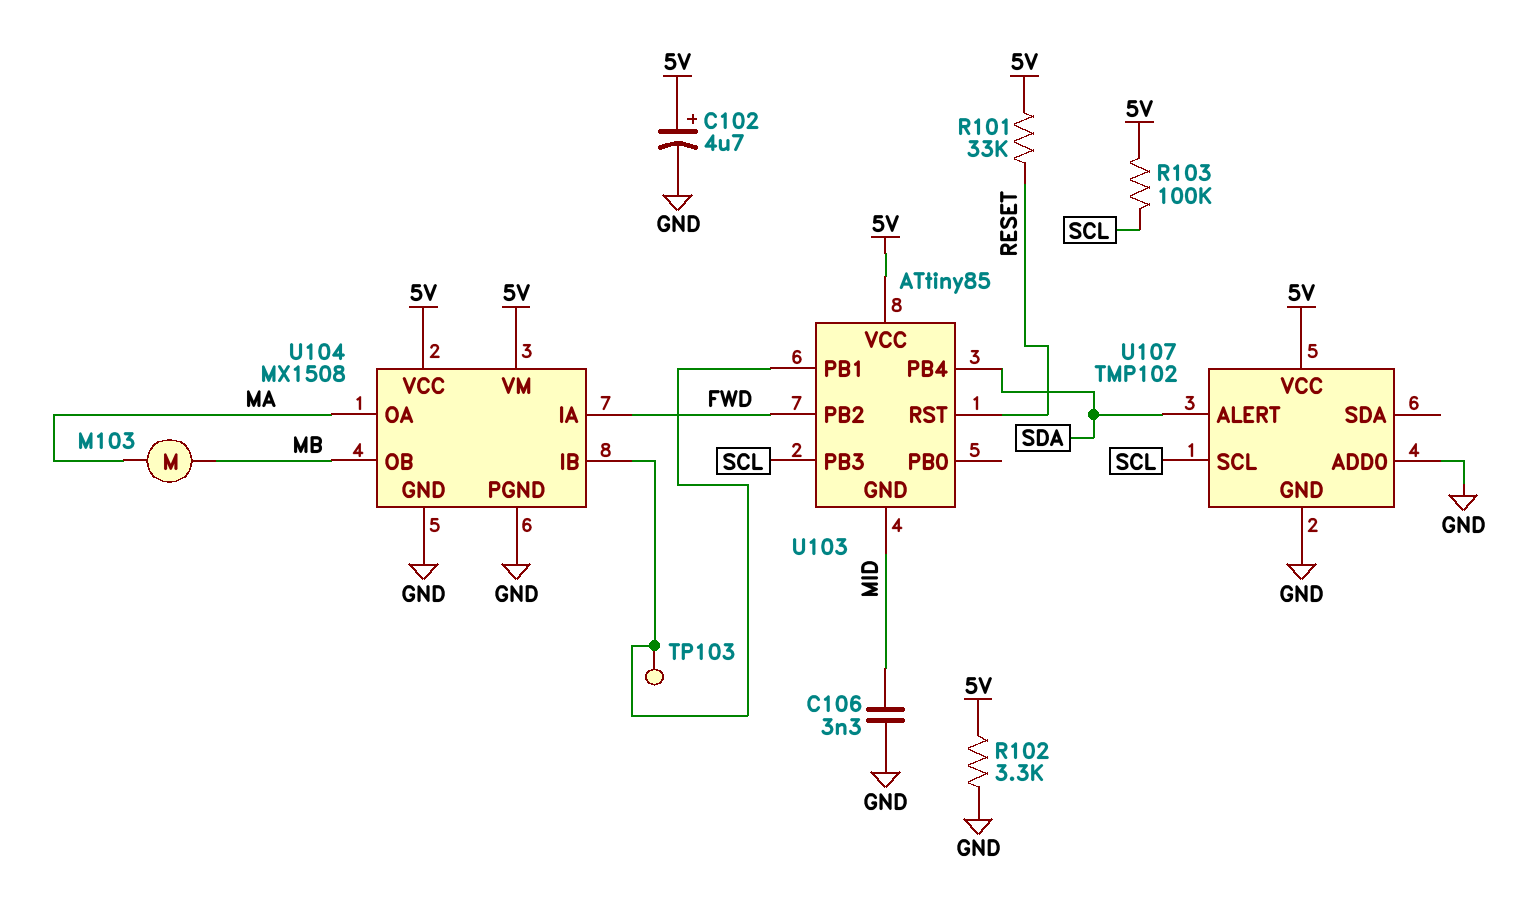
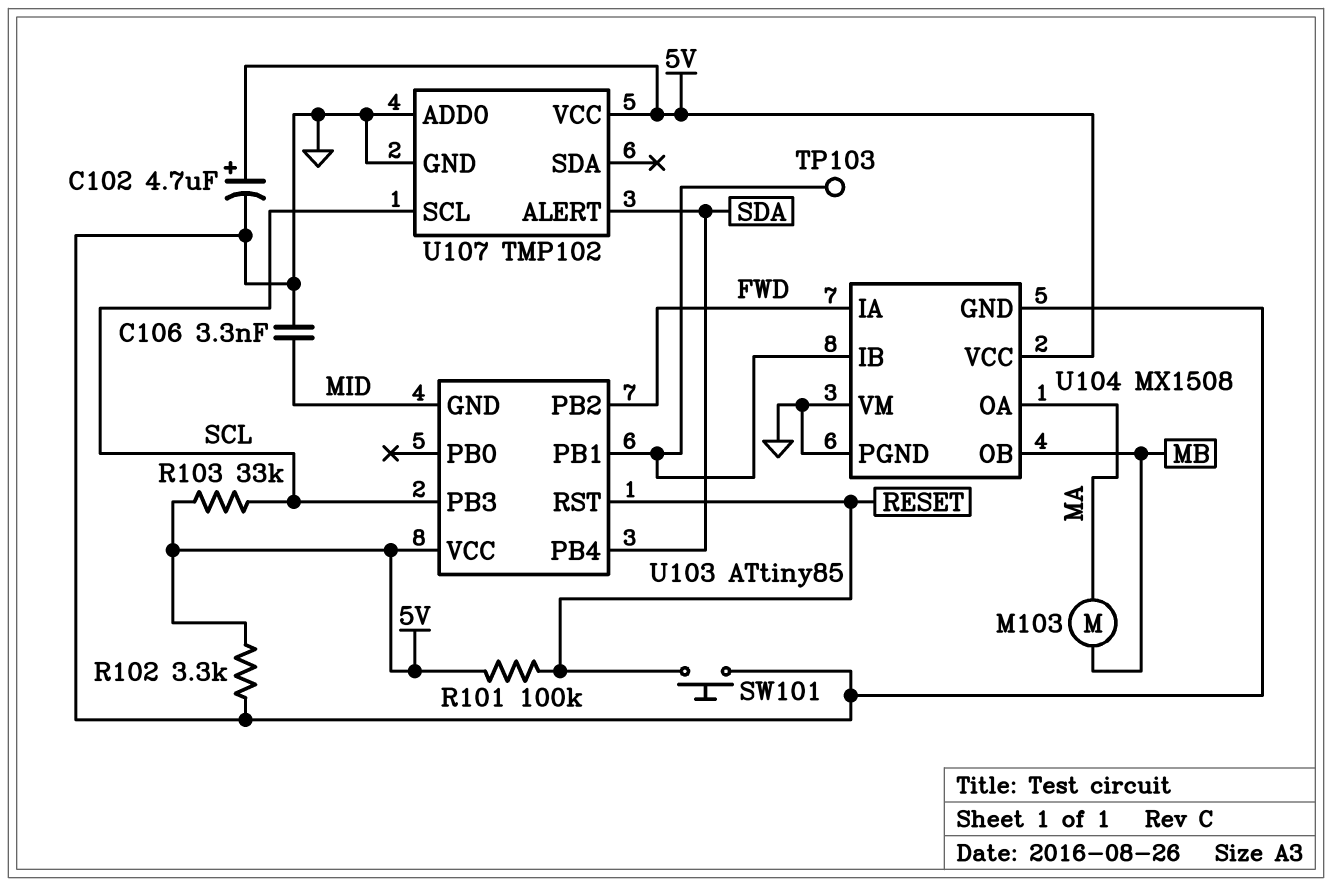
R101: 33k (5V, RESET) -> 100k (5V, RESET)
R103: 100k (5V, SCL) -> 33k (5V, SCL)
SW101: none -> button (GND, RESET)
U104 pin VM: 5V -> GND

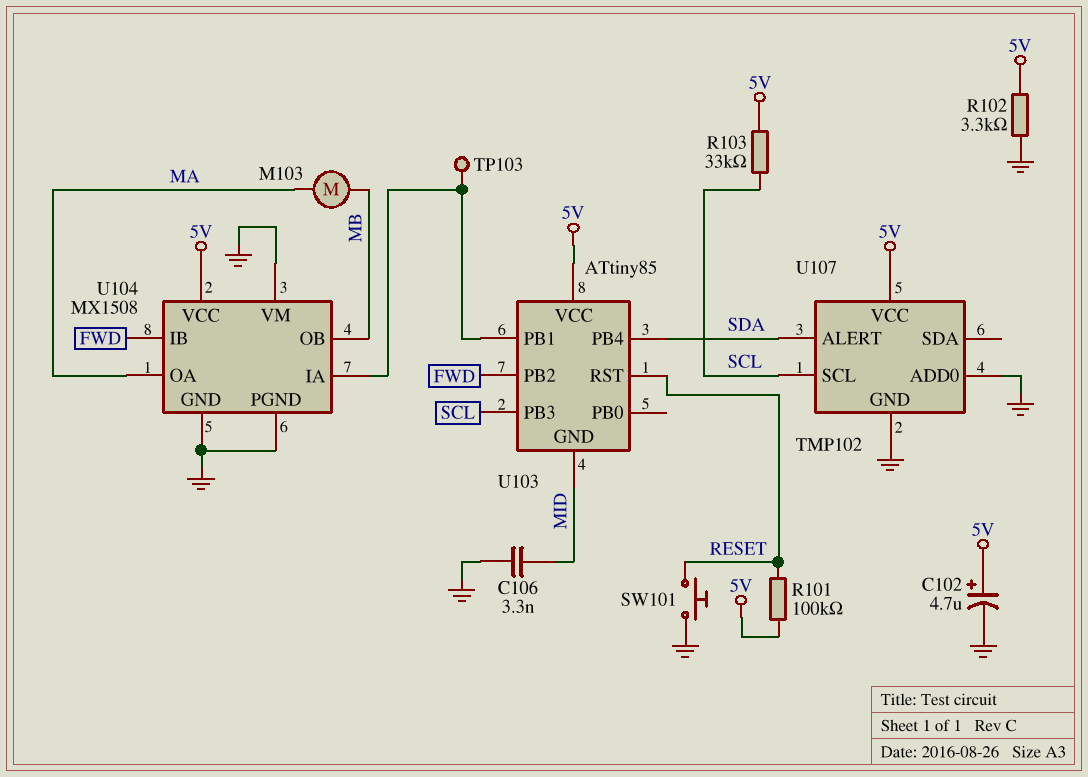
U104 pin IA: FWD -> U103/PB1
U104 pin IB: U103/PB1 -> FWD

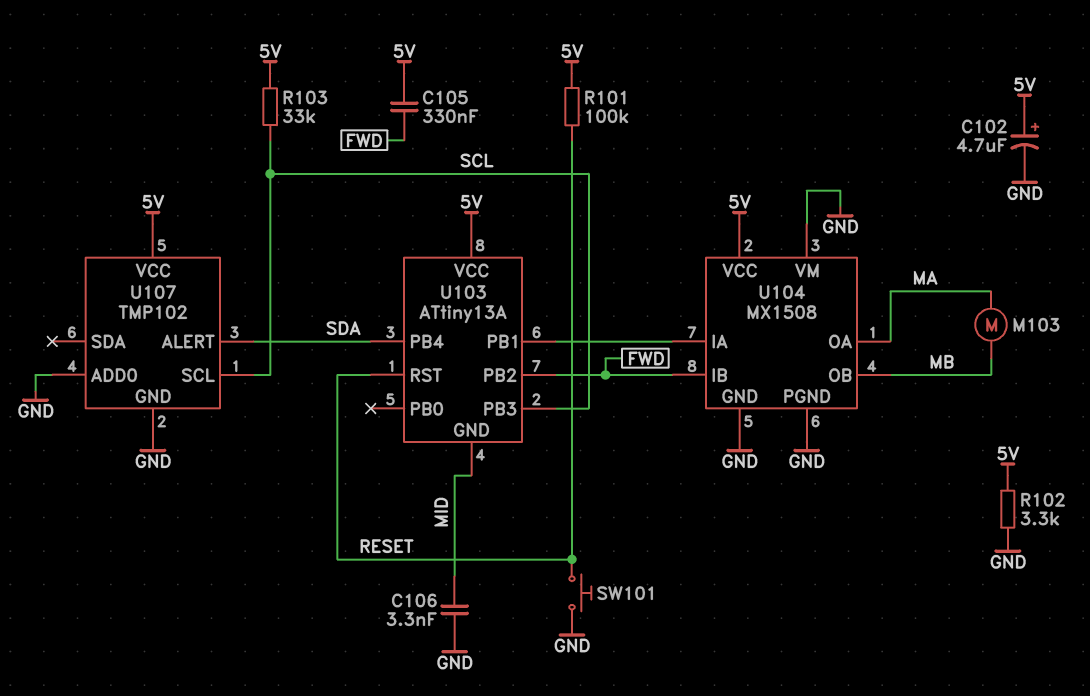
C105: none -> 330nF (5V, FWD)
TP103: test point (U103/PB1) -> none
U103: ATtiny85 -> ATtiny13A

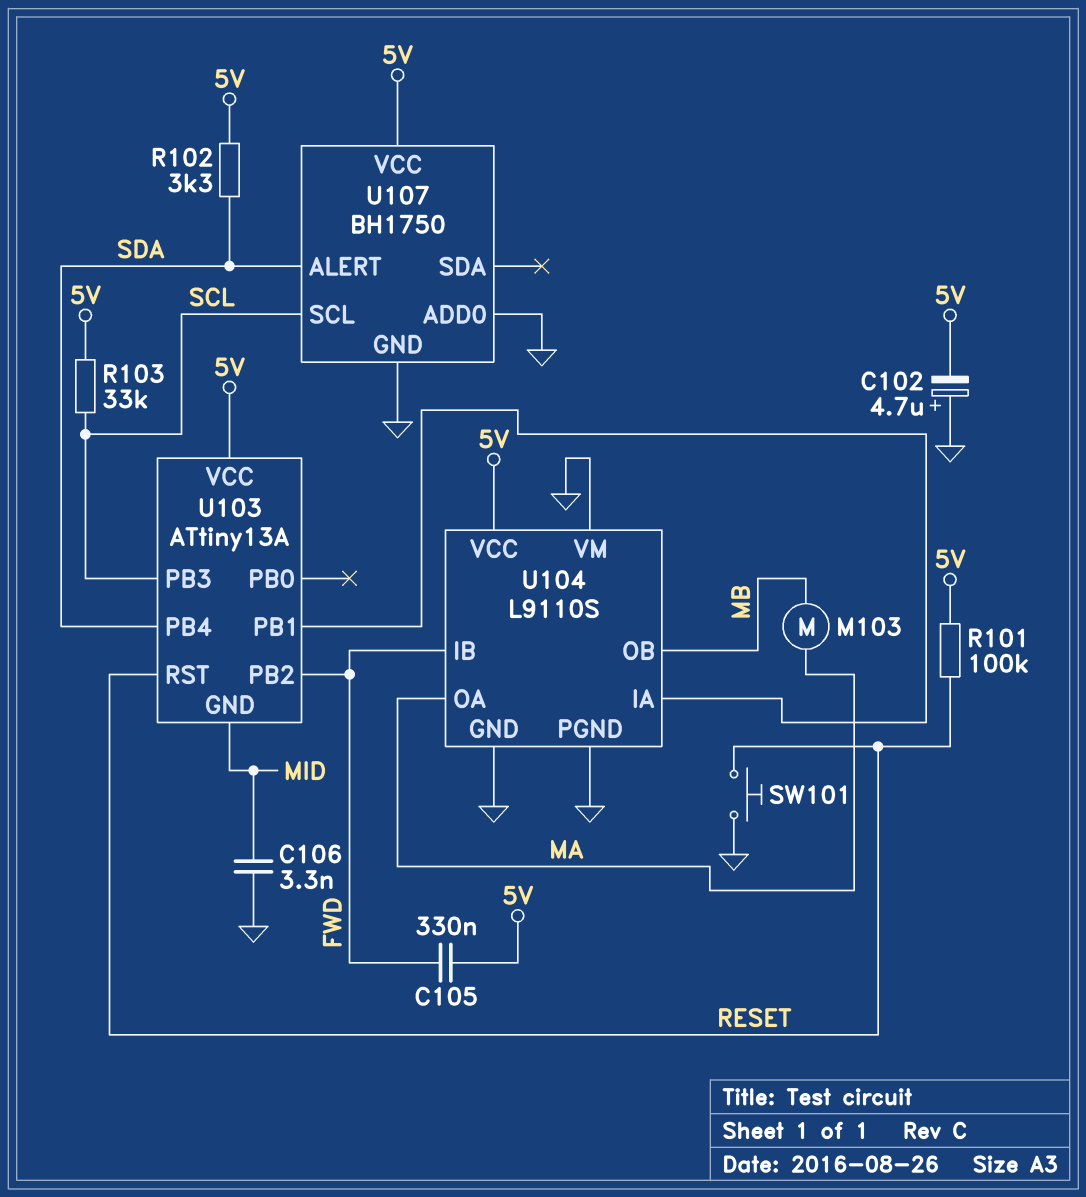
C102: 4.7uF (plus 5V, minus GND) -> 4.7uF (plus GND, minus 5V)
R102: 3.3k (5V, GND) -> 3.3k (5V, SDA)
U104: MX1508 -> L9110S
U107: TMP102 -> BH1750

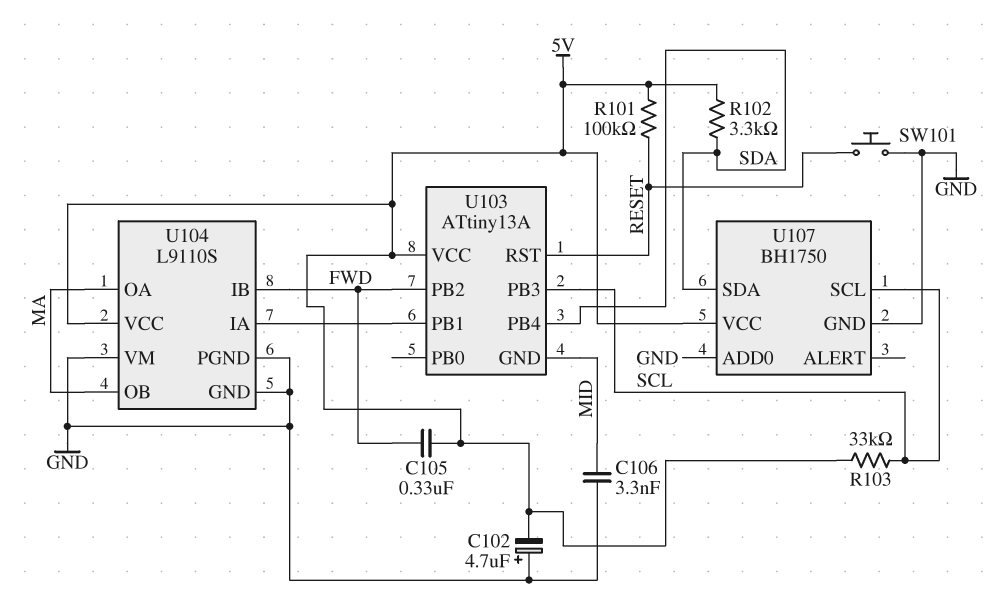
M103: motor (MA, MB) -> none
U104 pin OB: MB -> MA
U107 pin ALERT: SDA -> none
U107 pin SDA: none -> SDA

